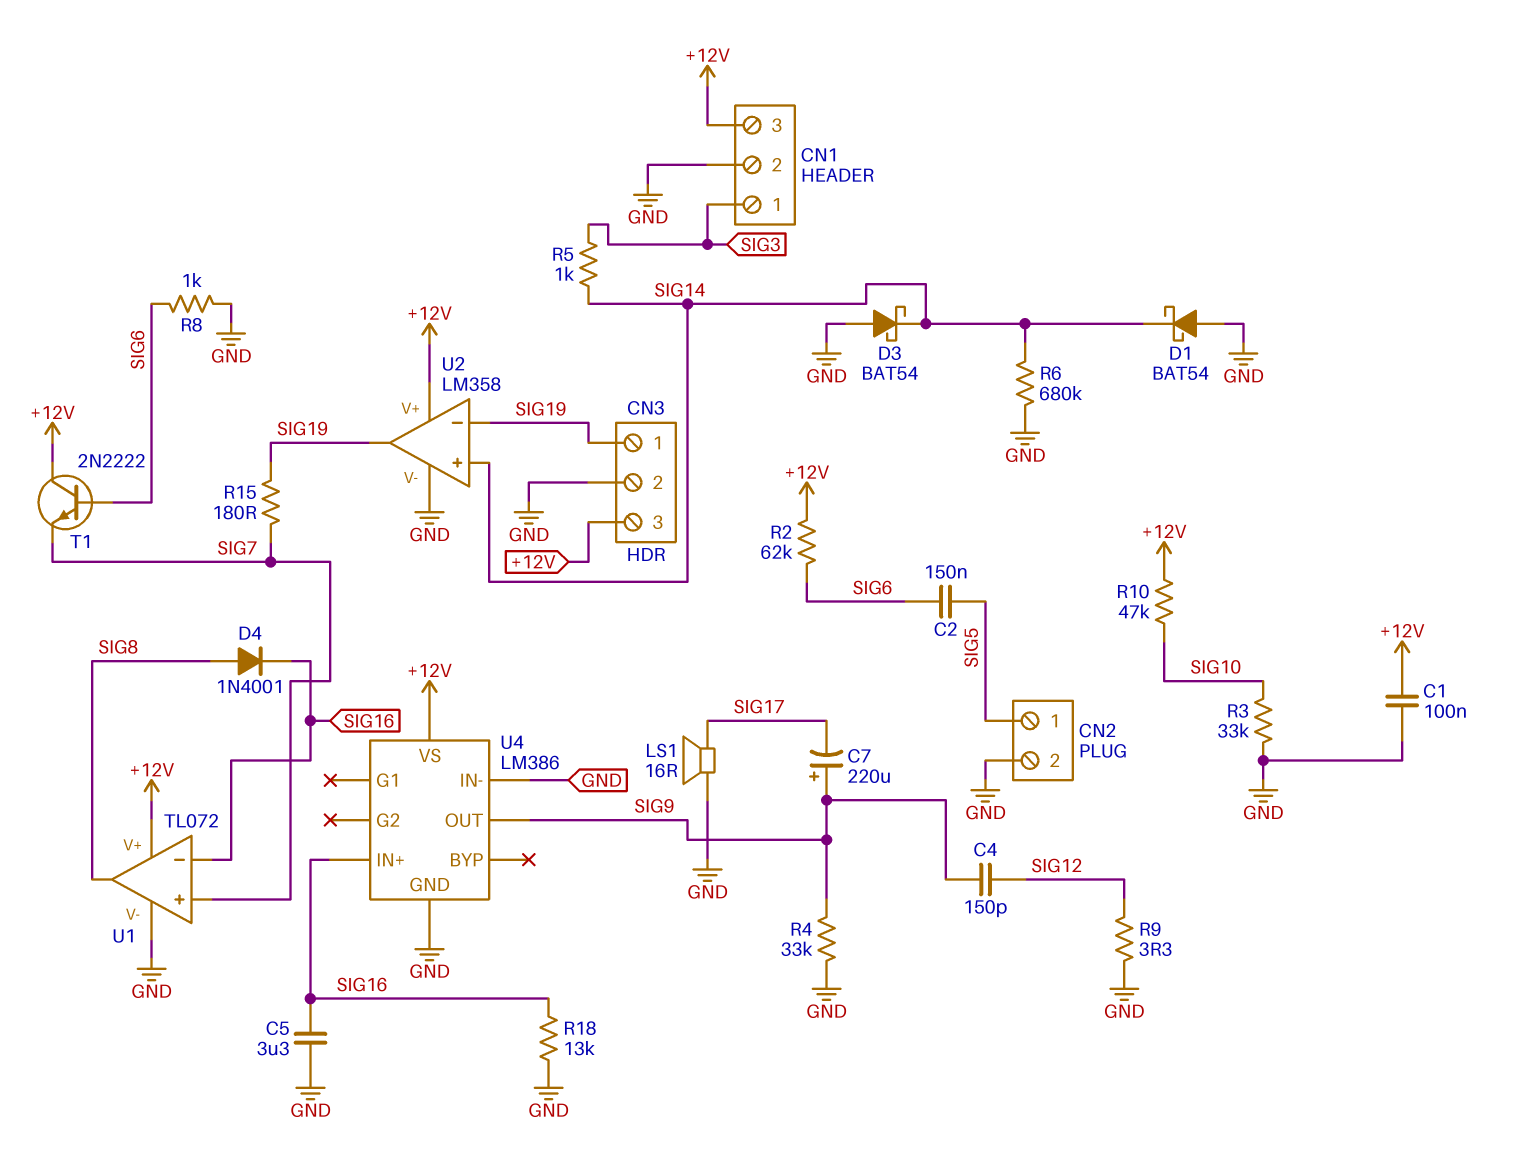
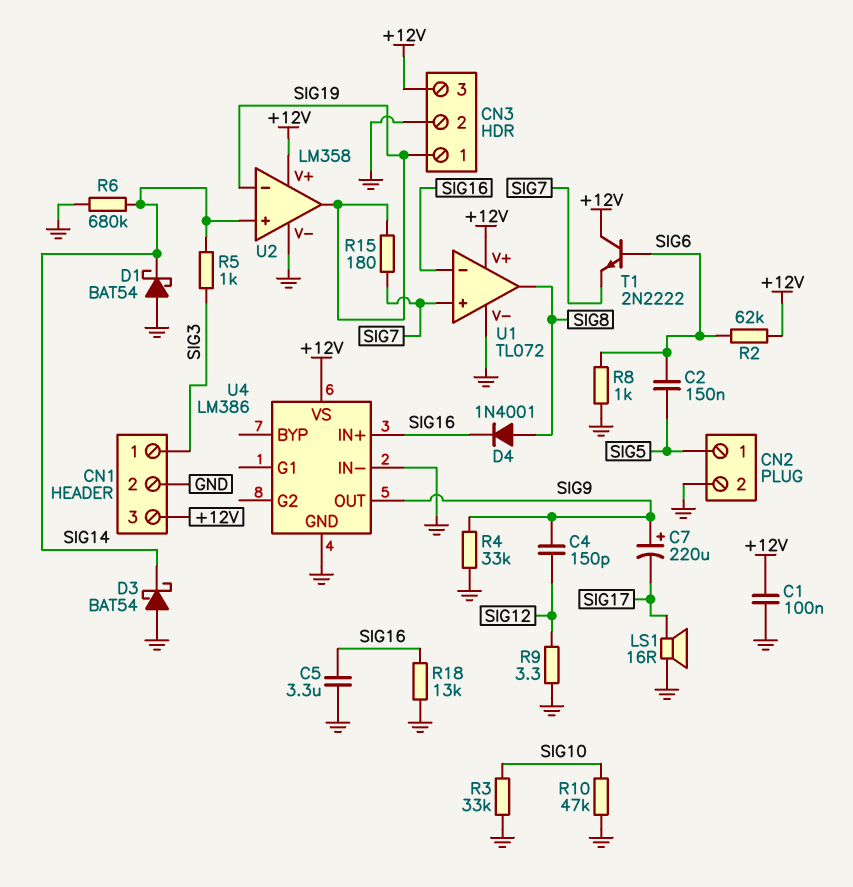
R10: 47k (+12V, SIG10) -> 47k (GND, SIG10)

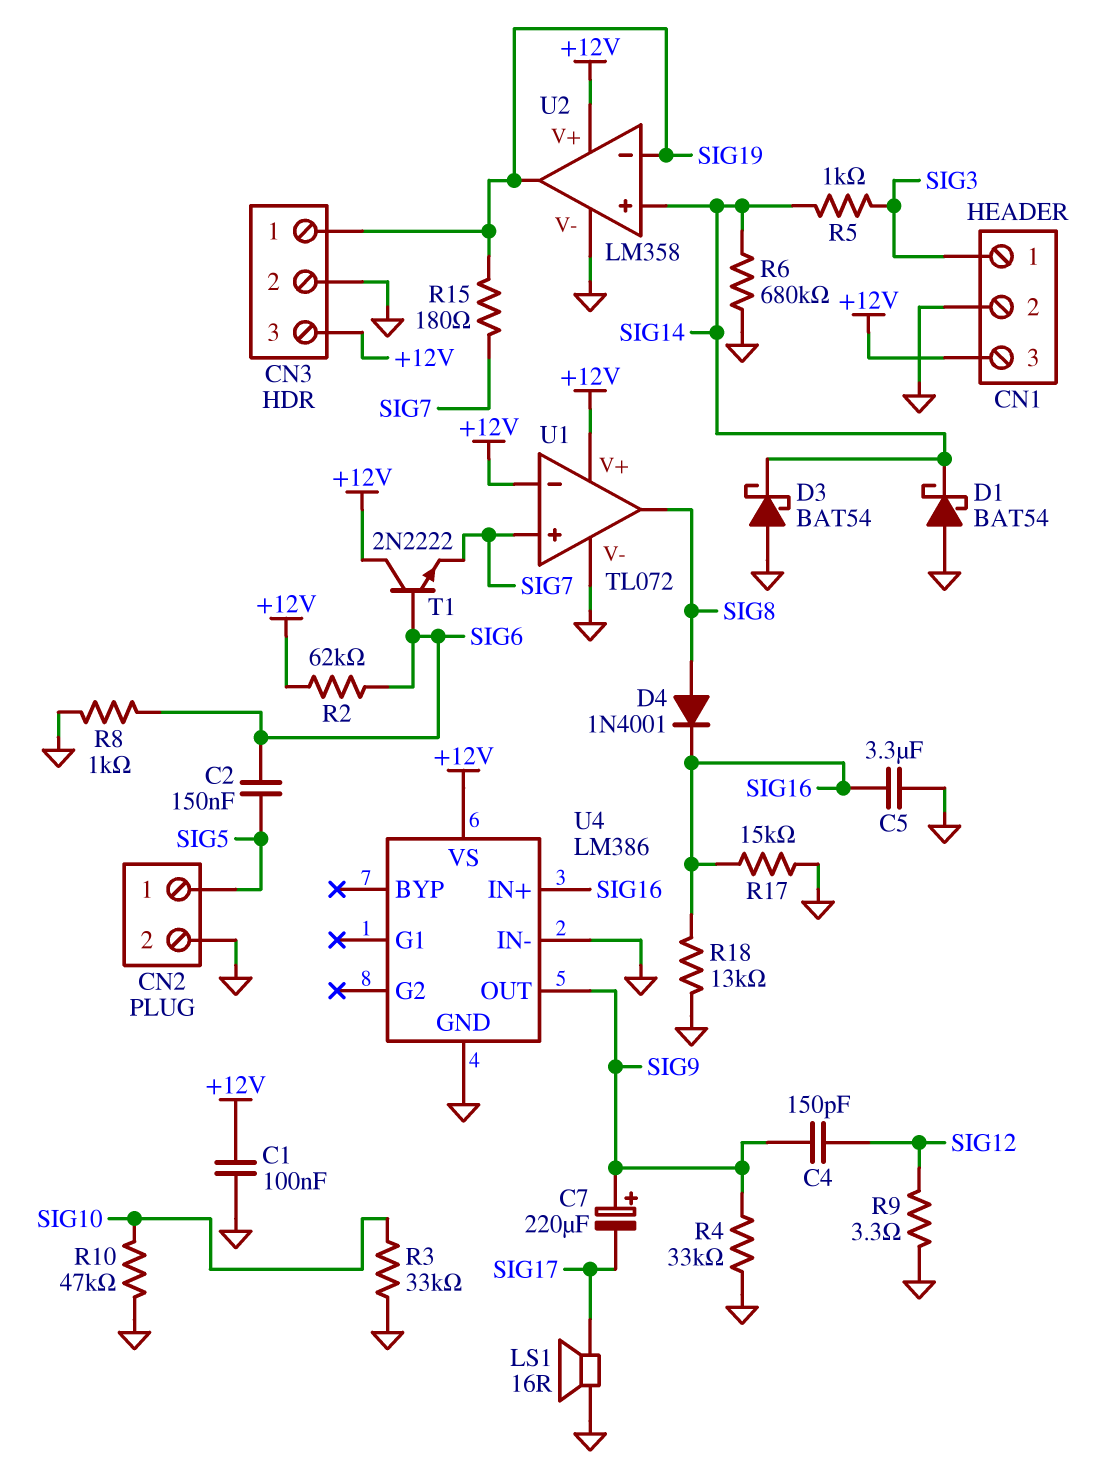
R17: none -> 15k (GND, SIG16)
U1 pin in-: SIG16 -> +12V

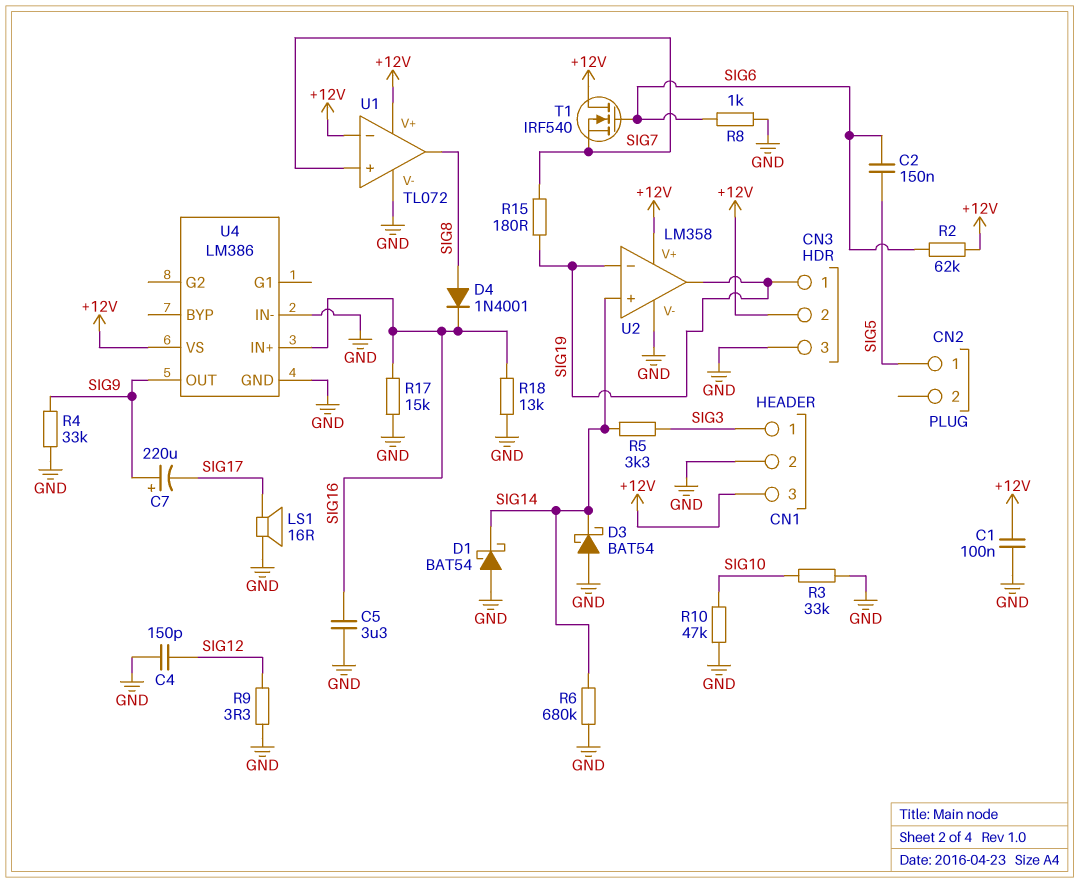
C4: 150pF (SIG9, SIG12) -> 150pF (GND, SIG12)
CN2 pin 2: GND -> none
CN3 pin 2: GND -> +12V
CN3 pin 3: +12V -> GND
R5: 1k (SIG3, SIG14) -> 3.3k (SIG3, SIG14)
T1: NPN 2N2222 (B SIG6, C +12V, E SIG7) -> NMOS IRF540 (G SIG6, D +12V, S SIG7)

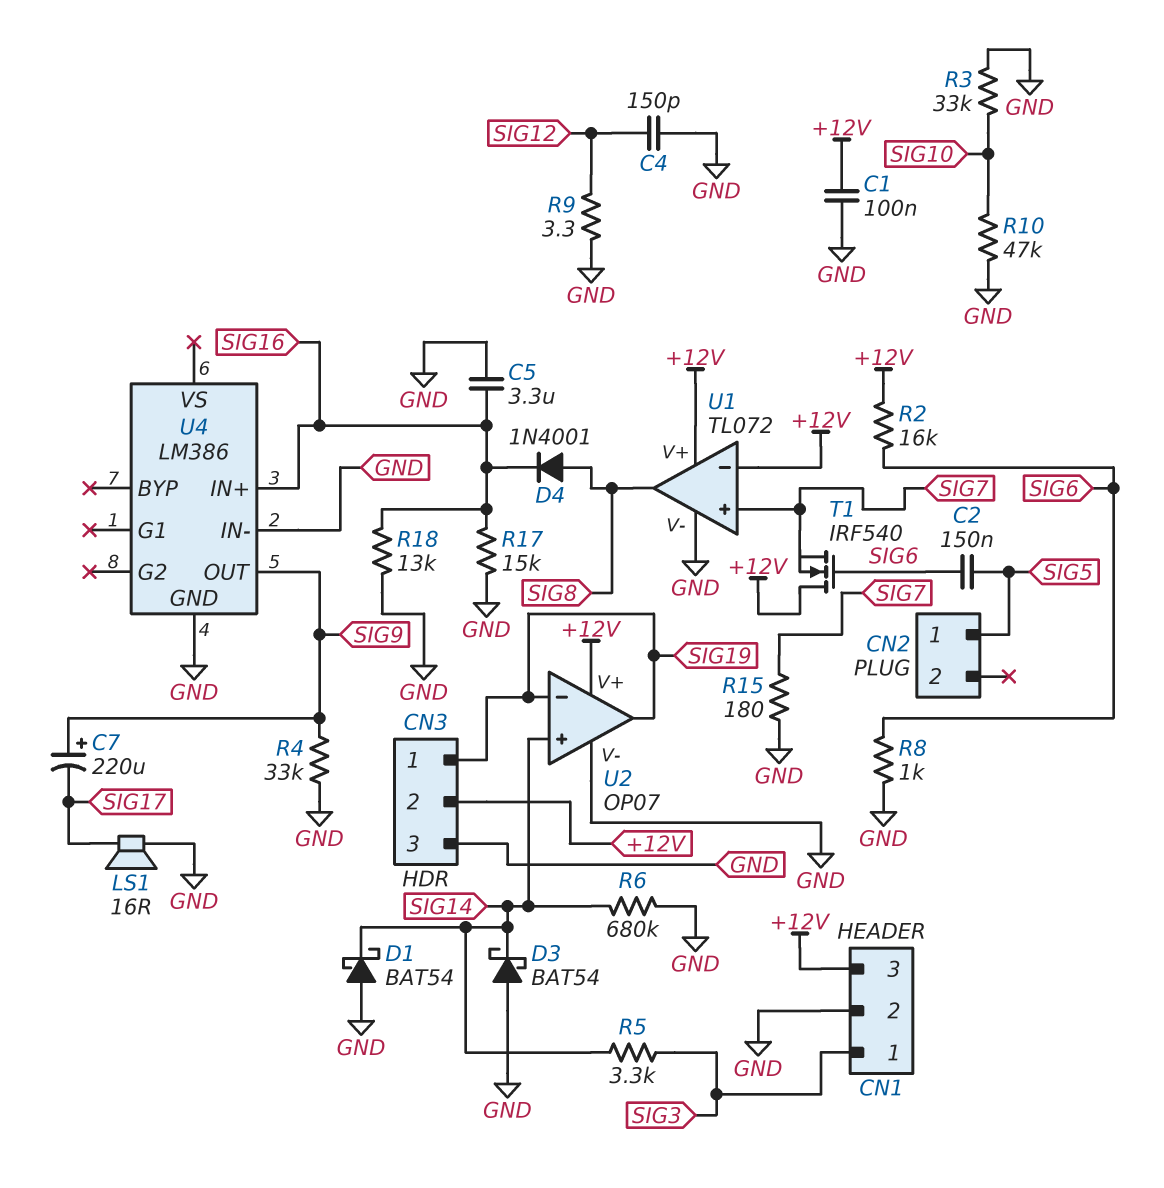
R2: 62k (+12V, SIG6) -> 16k (+12V, SIG6)
R15: 180 (SIG7, SIG19) -> 180 (GND, SIG7)
U2: LM358 -> OP07
U4 pin VS: +12V -> none

